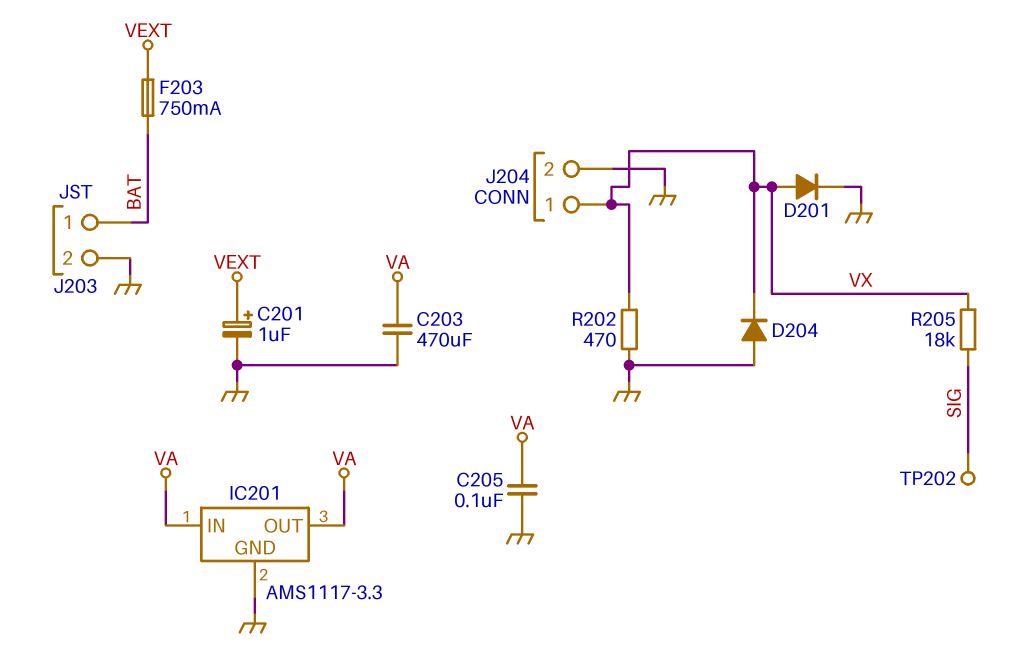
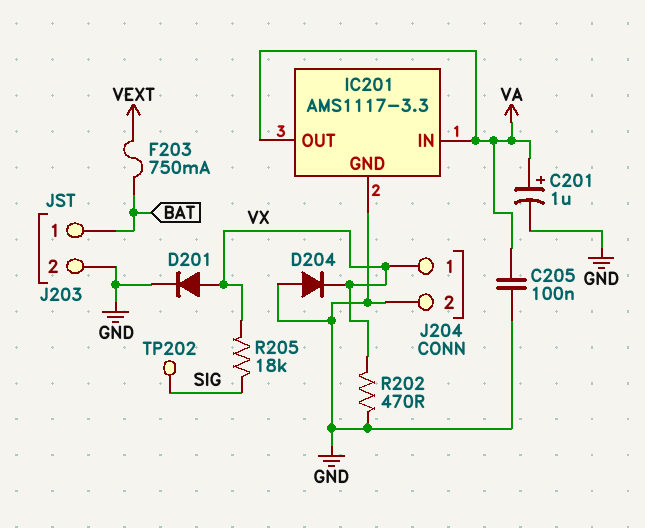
C201: 1uF (plus VEXT, minus GND) -> 1uF (plus VA, minus GND)
C203: 470uF (GND, VA) -> none

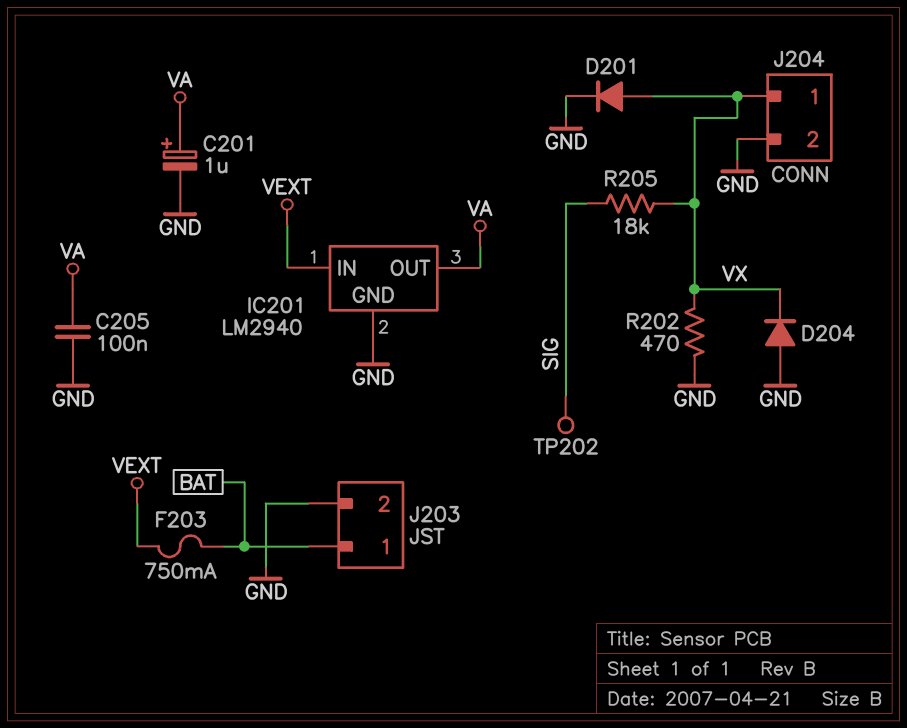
IC201: AMS1117-3.3 -> LM2940
IC201 pin IN: VA -> VEXT

